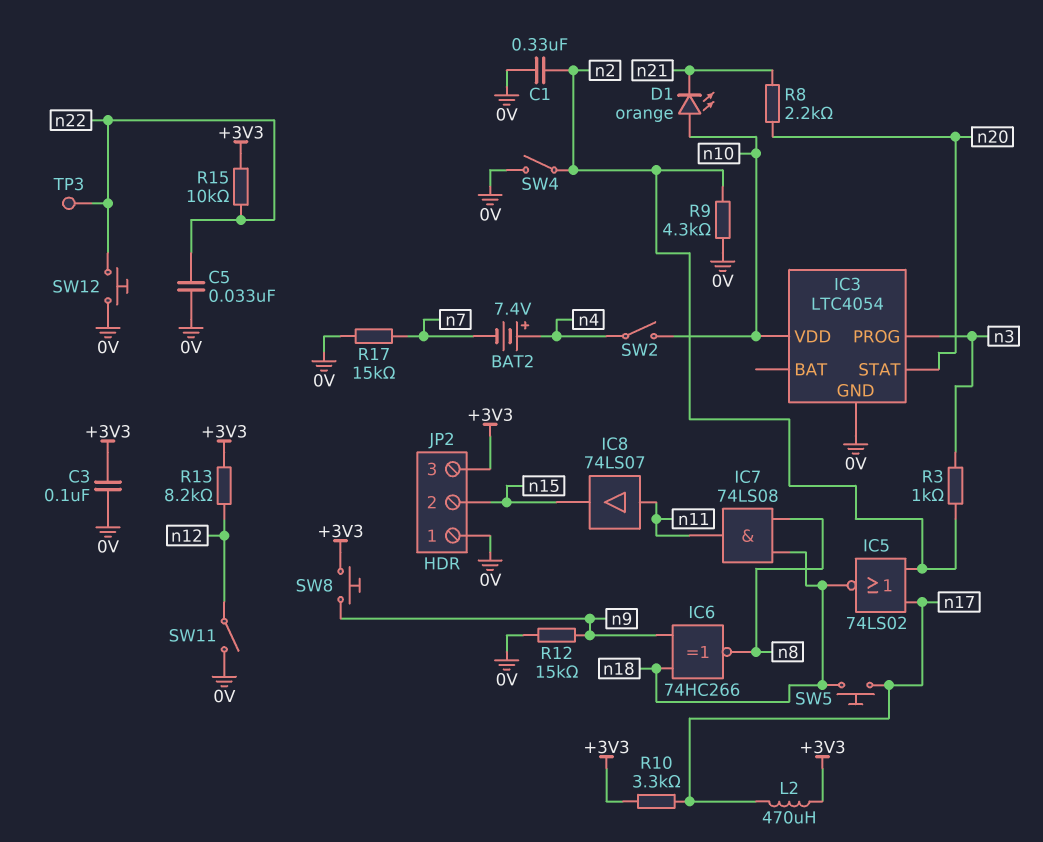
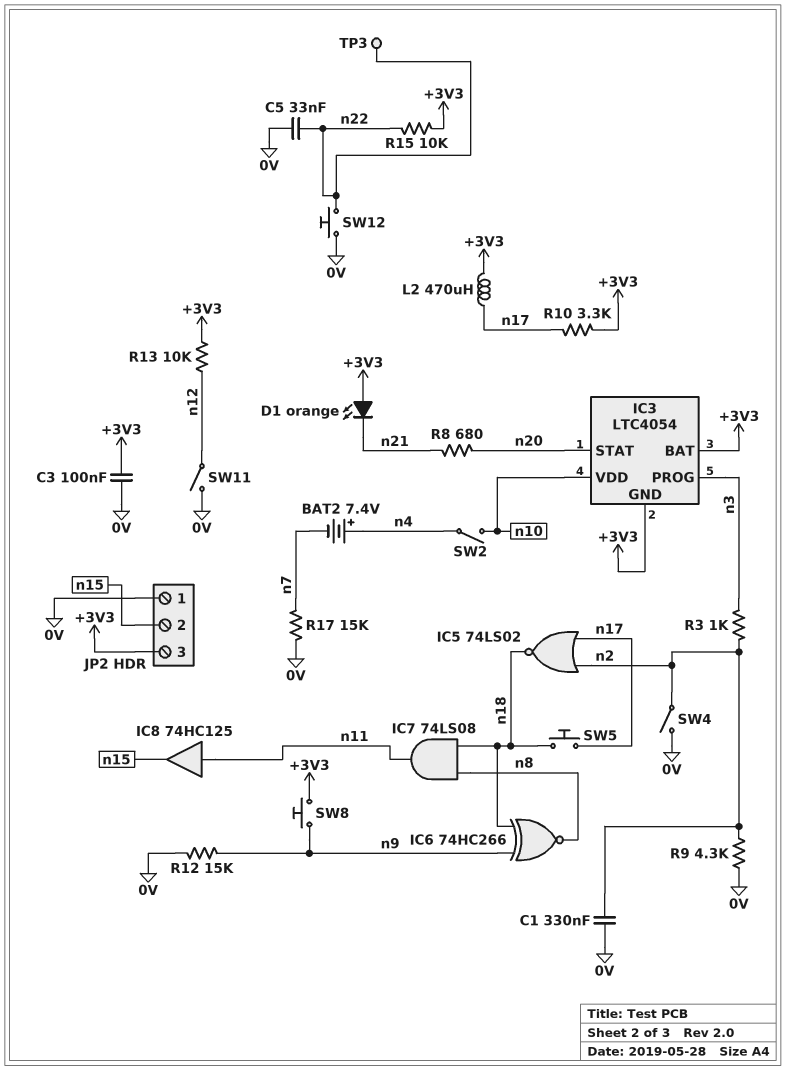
D1: LED orange (A n10, K n21) -> LED orange (A +3V3, K n21)
IC3 pin BAT: none -> +3V3
IC3 pin GND: 0V -> +3V3
IC8: buffer 74LS07 (in n11, out n15) -> buffer 74HC125 (in n11, out n15)
R8: 2.2k (n20, n21) -> 680 (n20, n21)
R13: 8.2k (+3V3, n12) -> 10k (+3V3, n12)

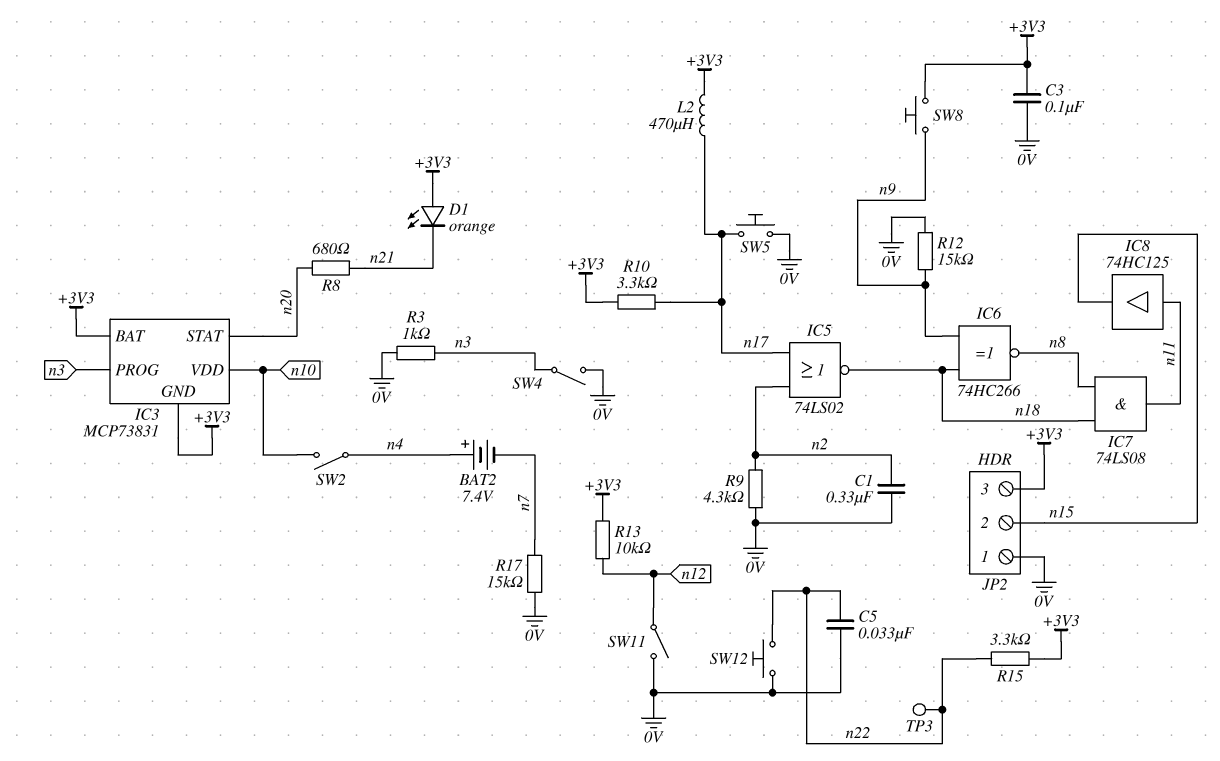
IC3: LTC4054 -> MCP73831
R3: 1k (n2, n3) -> 1k (0V, n3)
R15: 10k (+3V3, n22) -> 3.3k (+3V3, n22)
SW4: switch (0V, n2) -> switch (0V, n3)
SW5: button (n17, n18) -> button (0V, n17)

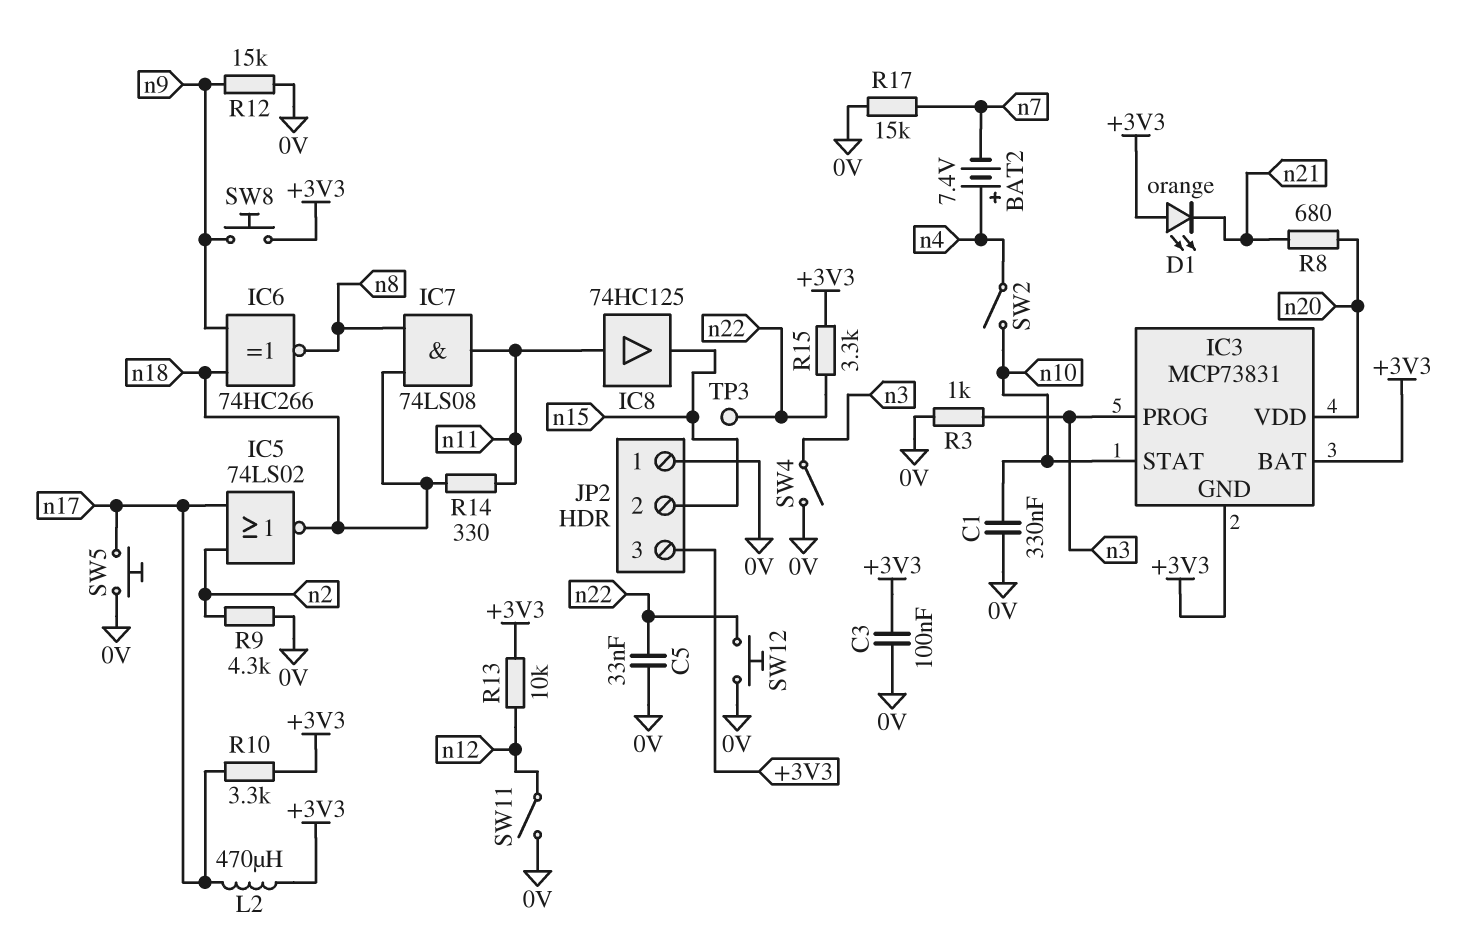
C1: 330nF (0V, n2) -> 330nF (0V, n10)
IC3 pin STAT: n20 -> n10
IC3 pin VDD: n10 -> n20
R14: none -> 330 (n11, n18)

